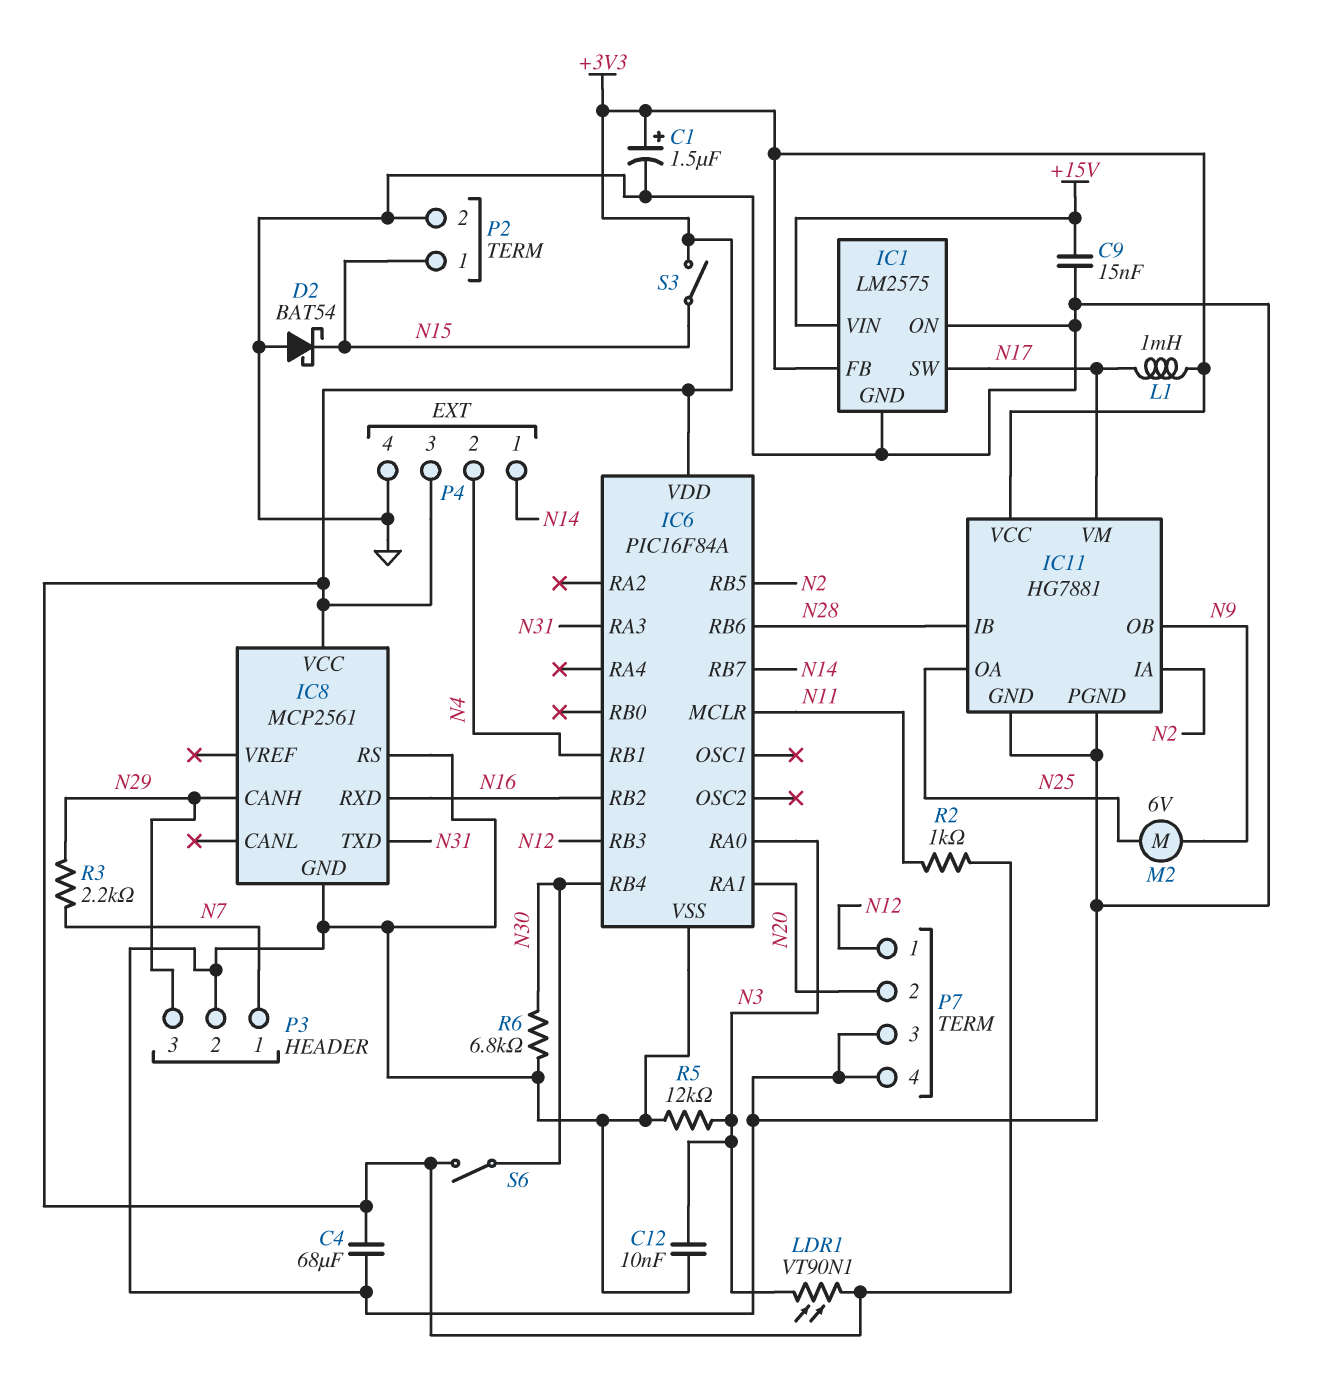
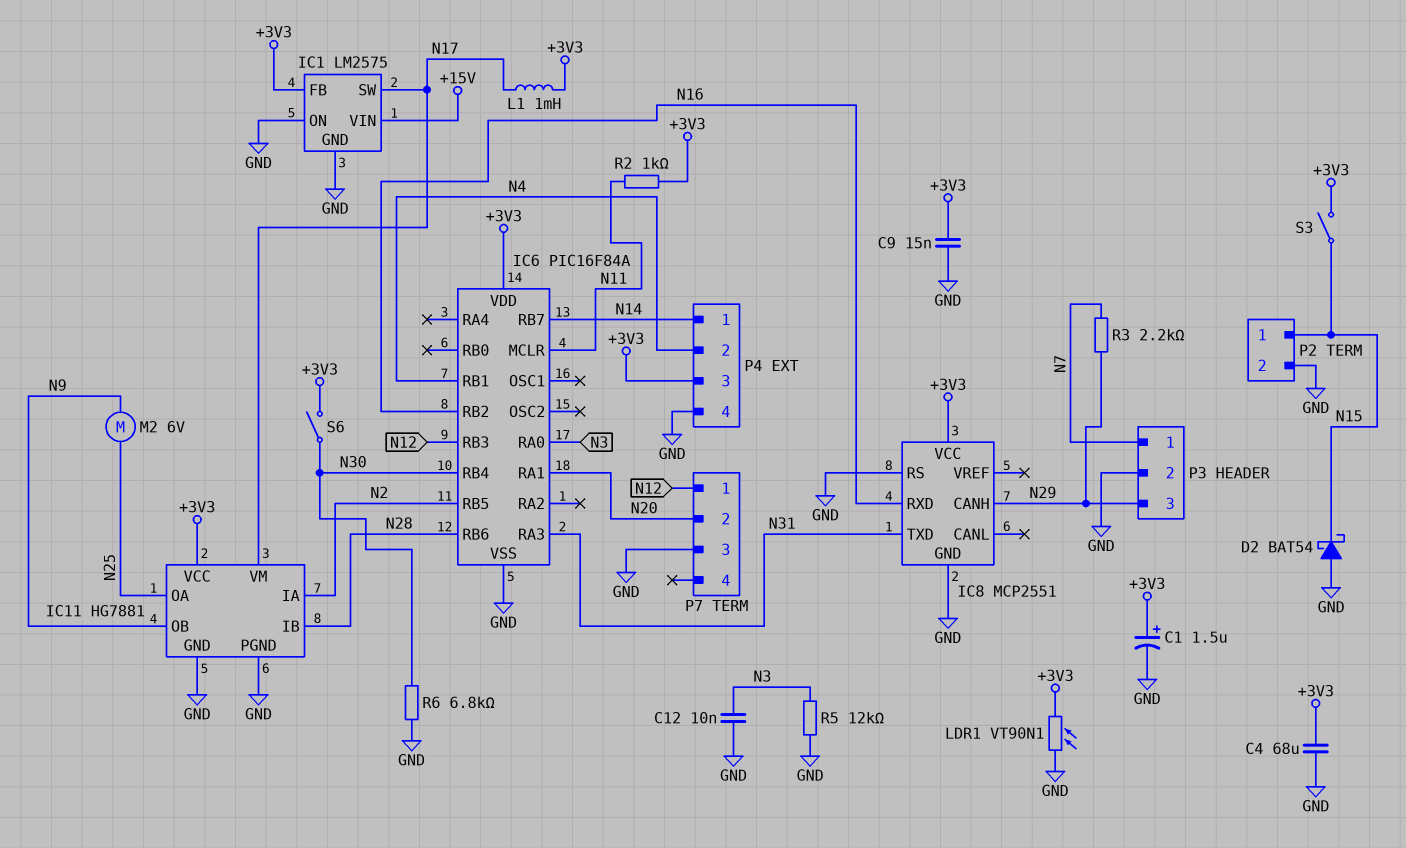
C9: 15nF (+15V, GND) -> 15nF (+3V3, GND)
IC8: MCP2561 -> MCP2551
LDR1: VT90N1 (+3V3, N3) -> VT90N1 (+3V3, GND)
P7 pin 4: GND -> none

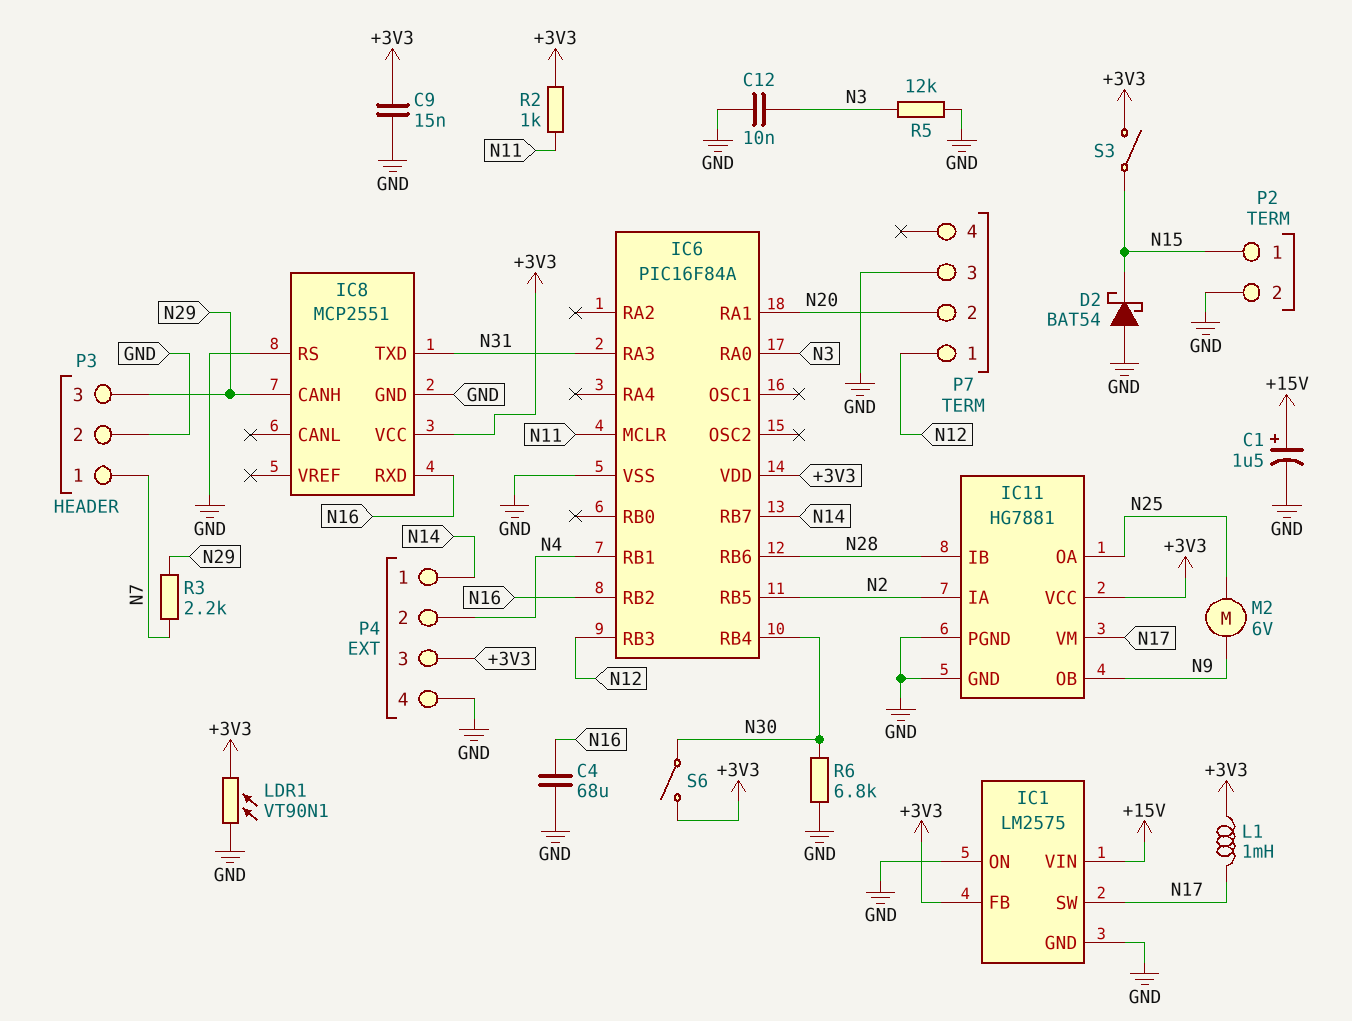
C1: 1.5uF (plus +3V3, minus GND) -> 1.5uF (plus +15V, minus GND)
C4: 68uF (+3V3, GND) -> 68uF (GND, N16)

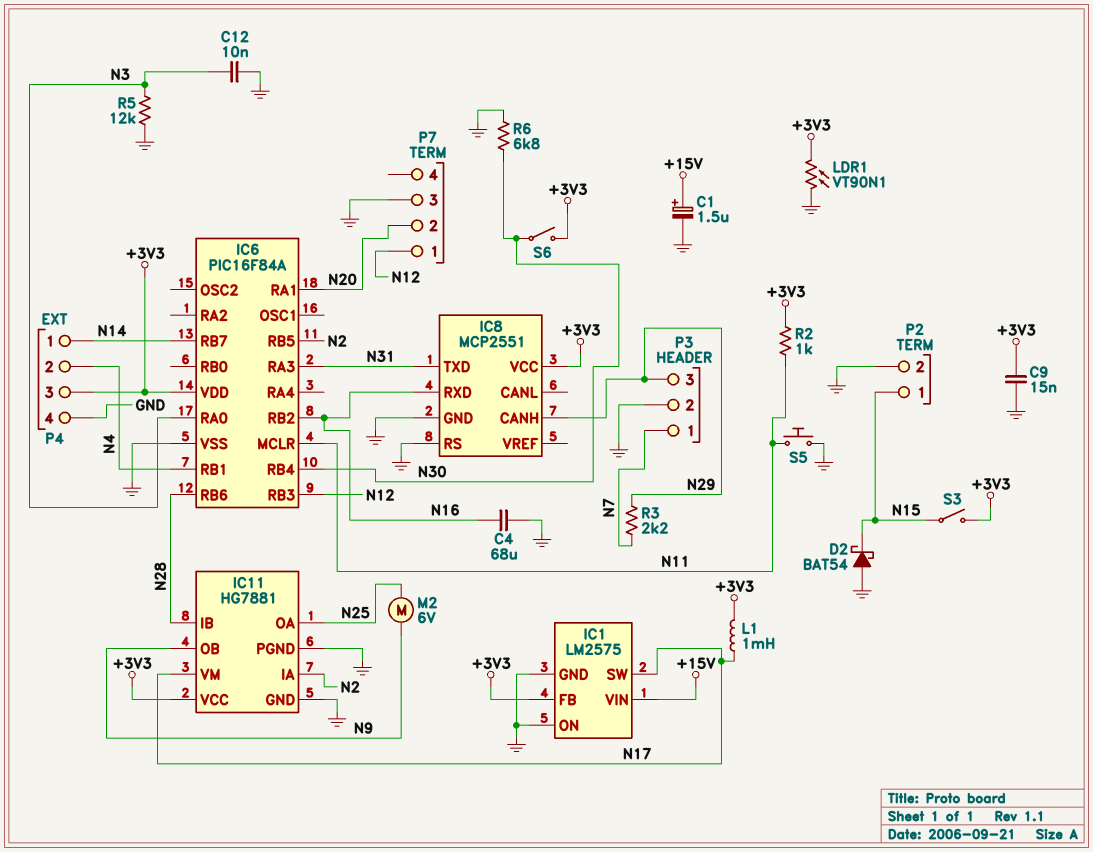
S5: none -> button (GND, N11)

